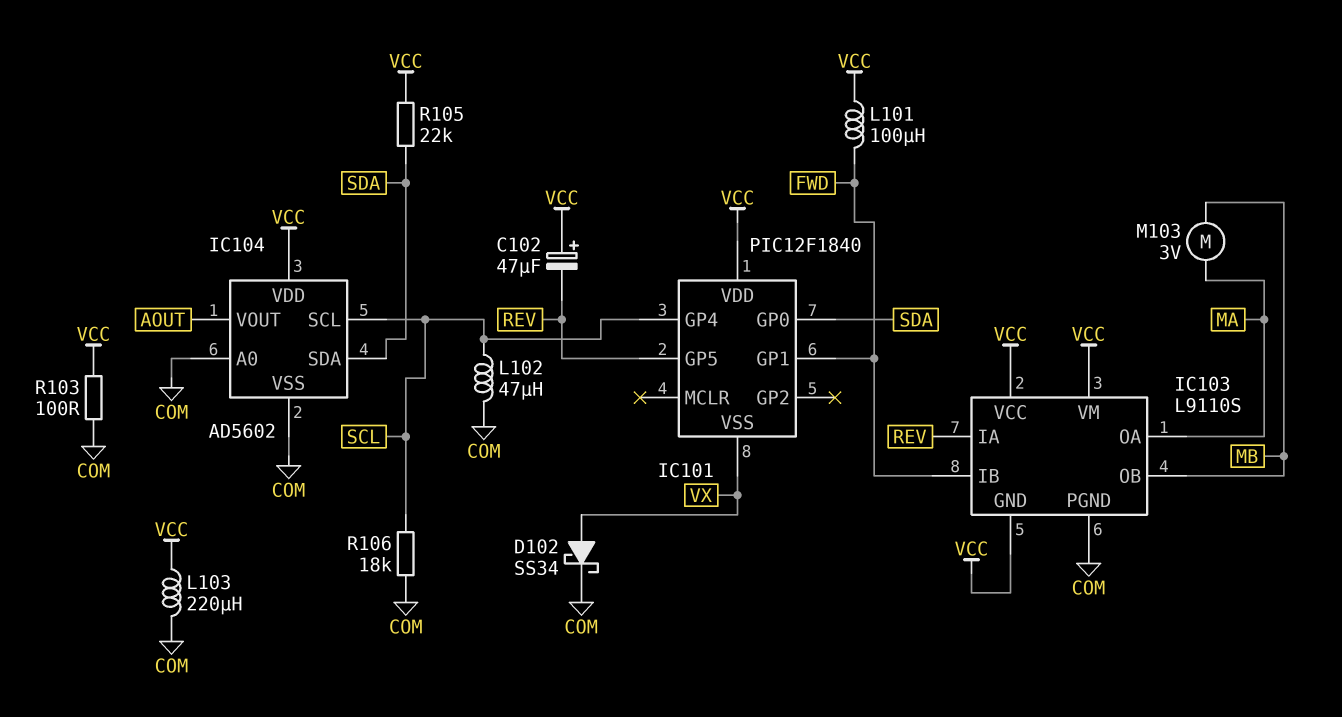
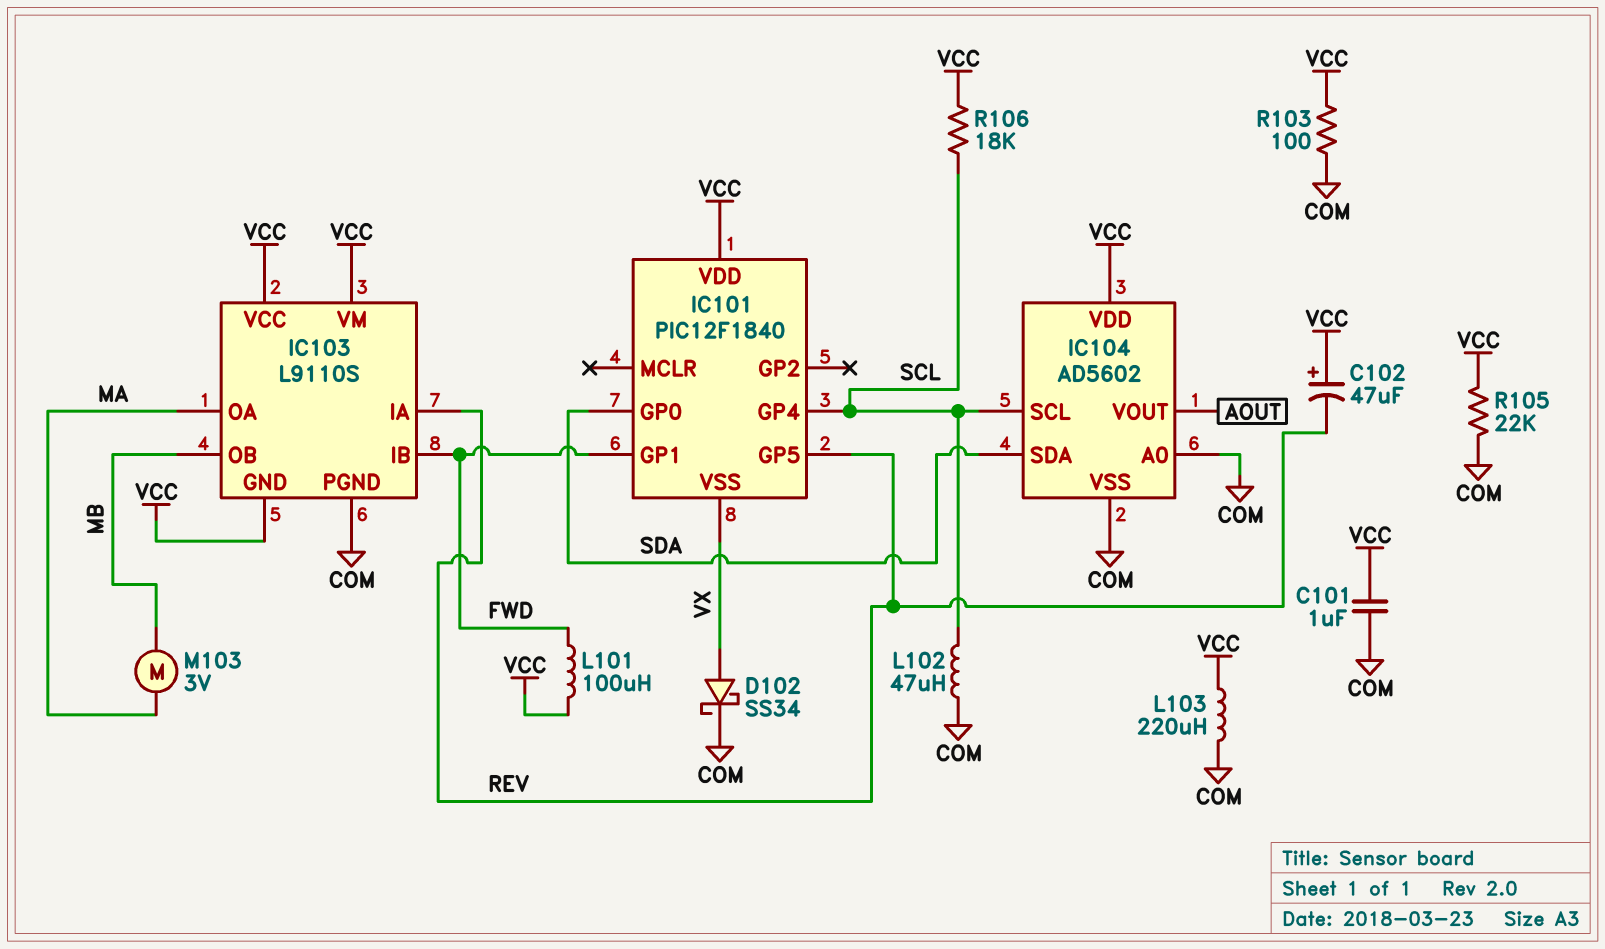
C101: none -> 1uF (COM, VCC)
R105: 22k (SDA, VCC) -> 22k (COM, VCC)
R106: 18k (COM, SCL) -> 18k (SCL, VCC)

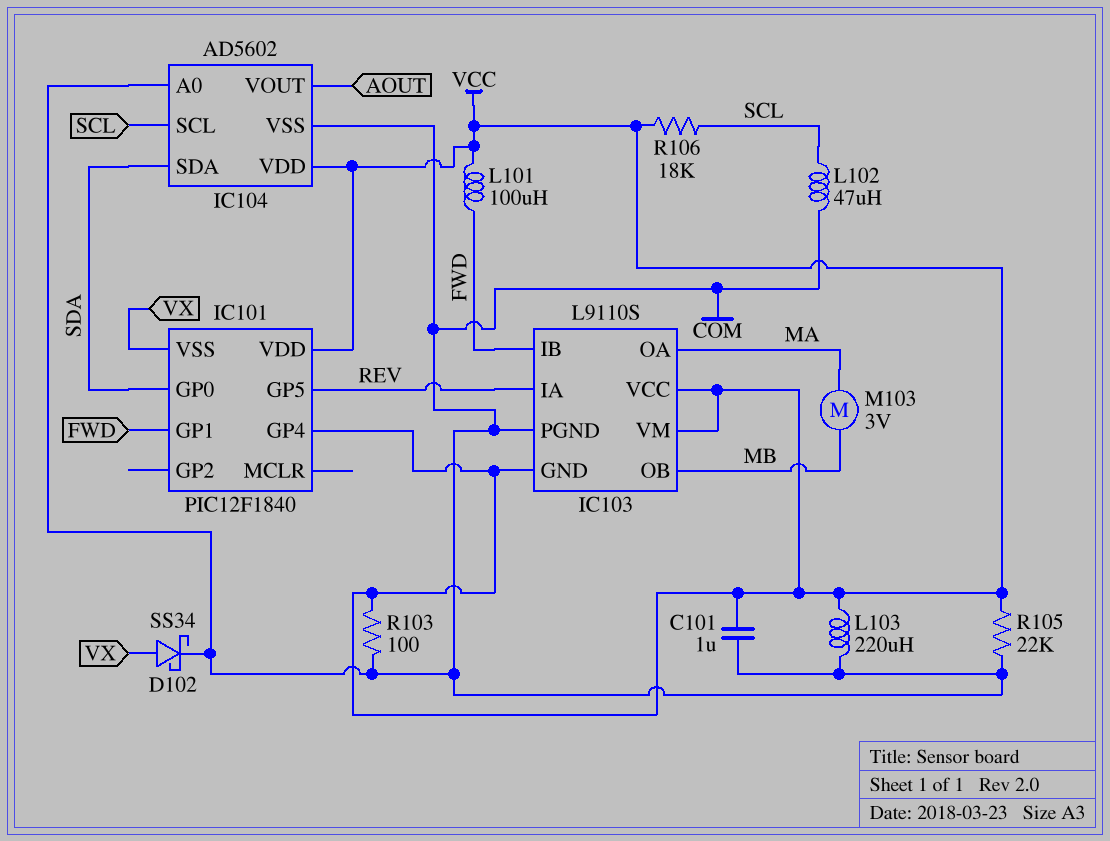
C102: 47uF (plus VCC, minus REV) -> none
IC101 pin GP4: SCL -> VCC

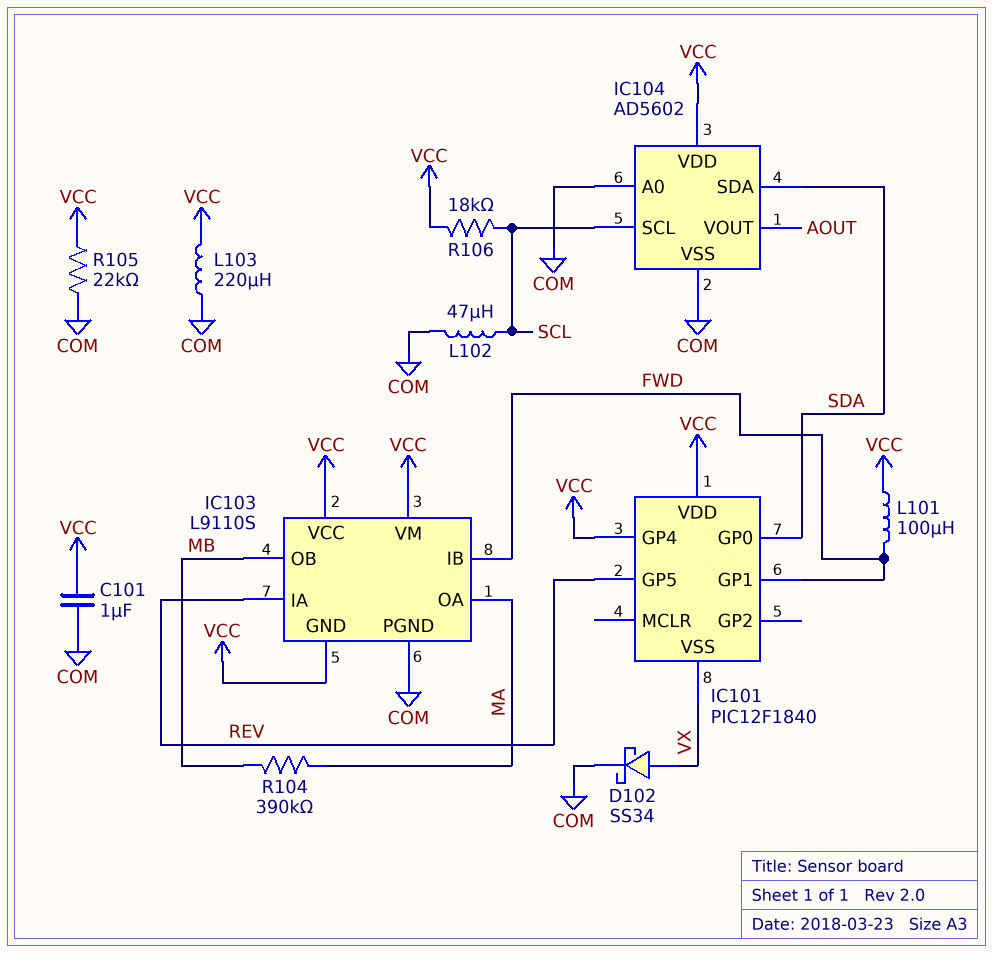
M103: motor 3V (MA, MB) -> none
R103: 100 (COM, VCC) -> none
R104: none -> 390k (MA, MB)

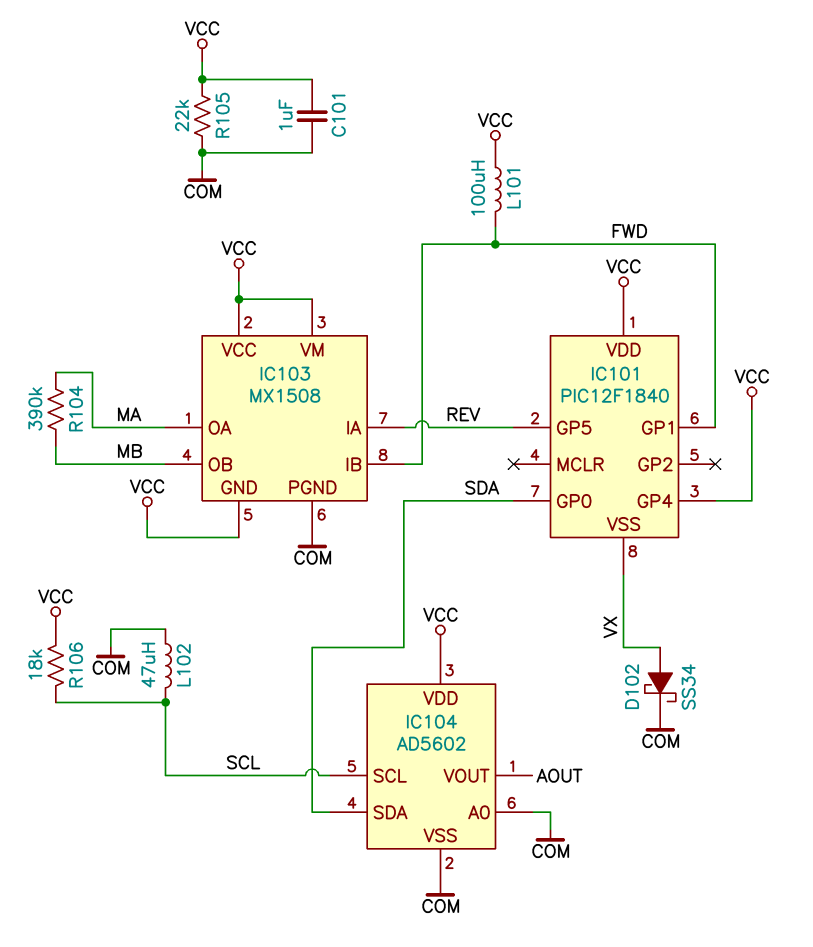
IC103: L9110S -> MX1508
L103: 220uH (COM, VCC) -> none

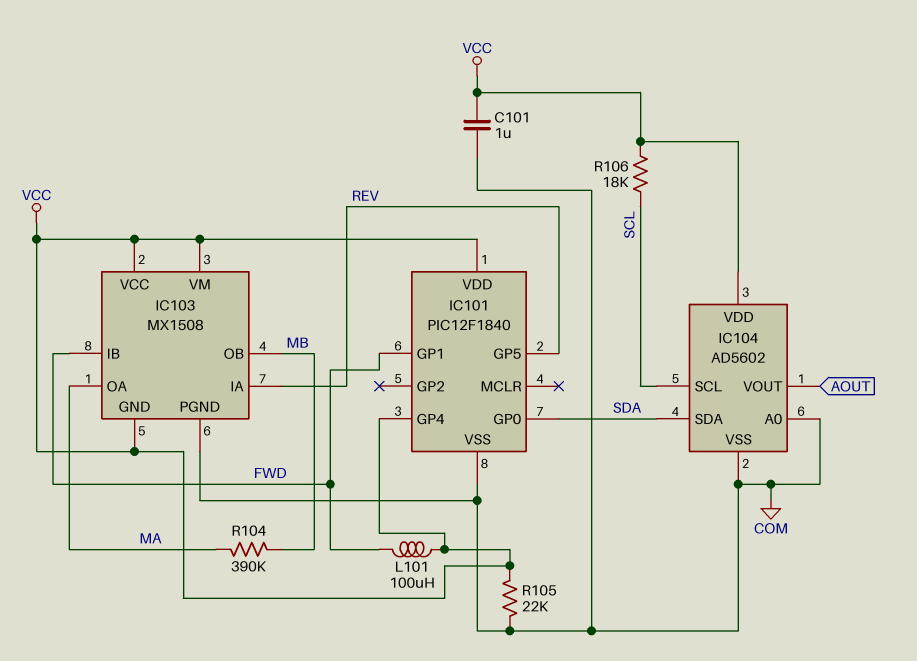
D102: schottky SS34 (A VX, K COM) -> none
IC101 pin VSS: VX -> COM
L102: 47uH (COM, SCL) -> none

